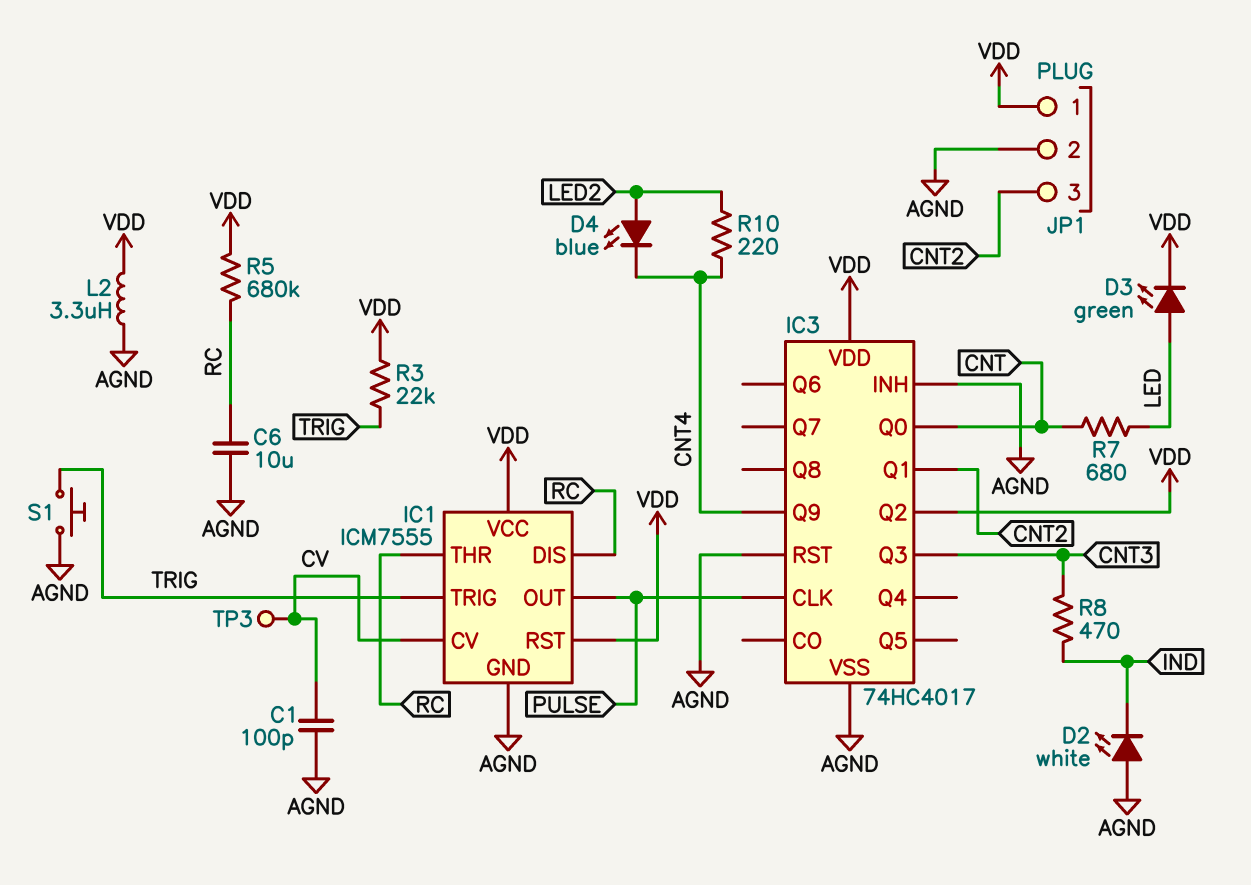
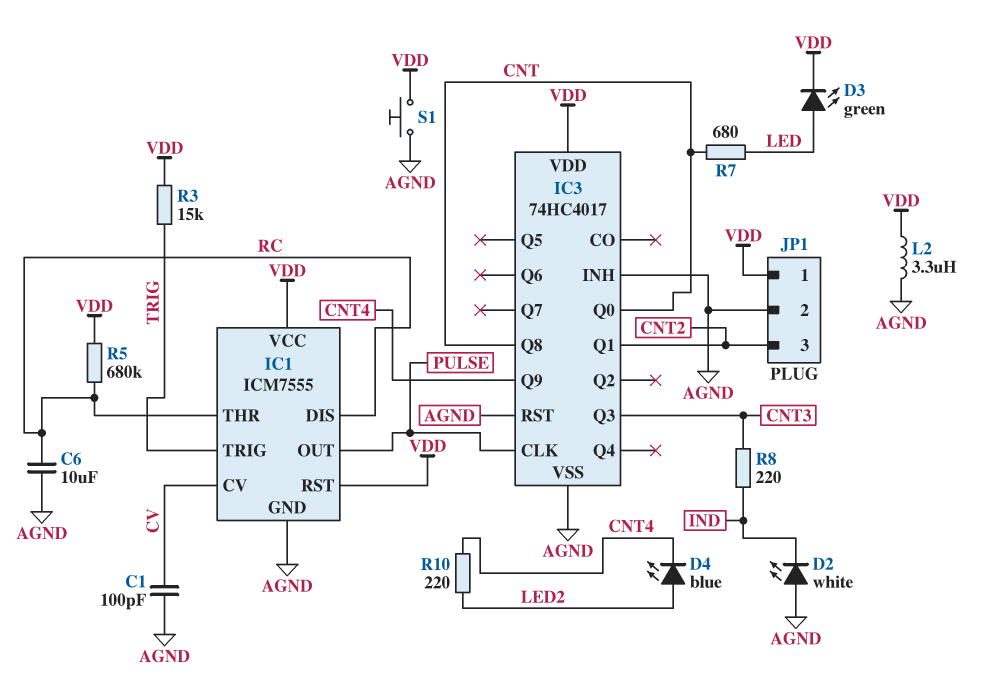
IC3 pin Q2: VDD -> none
IC3 pin Q8: none -> CNT
R3: 22k (TRIG, VDD) -> 15k (TRIG, VDD)
R8: 470 (CNT3, IND) -> 220 (CNT3, IND)
S1: button (AGND, TRIG) -> button (AGND, VDD)
TP3: test point (CV) -> none

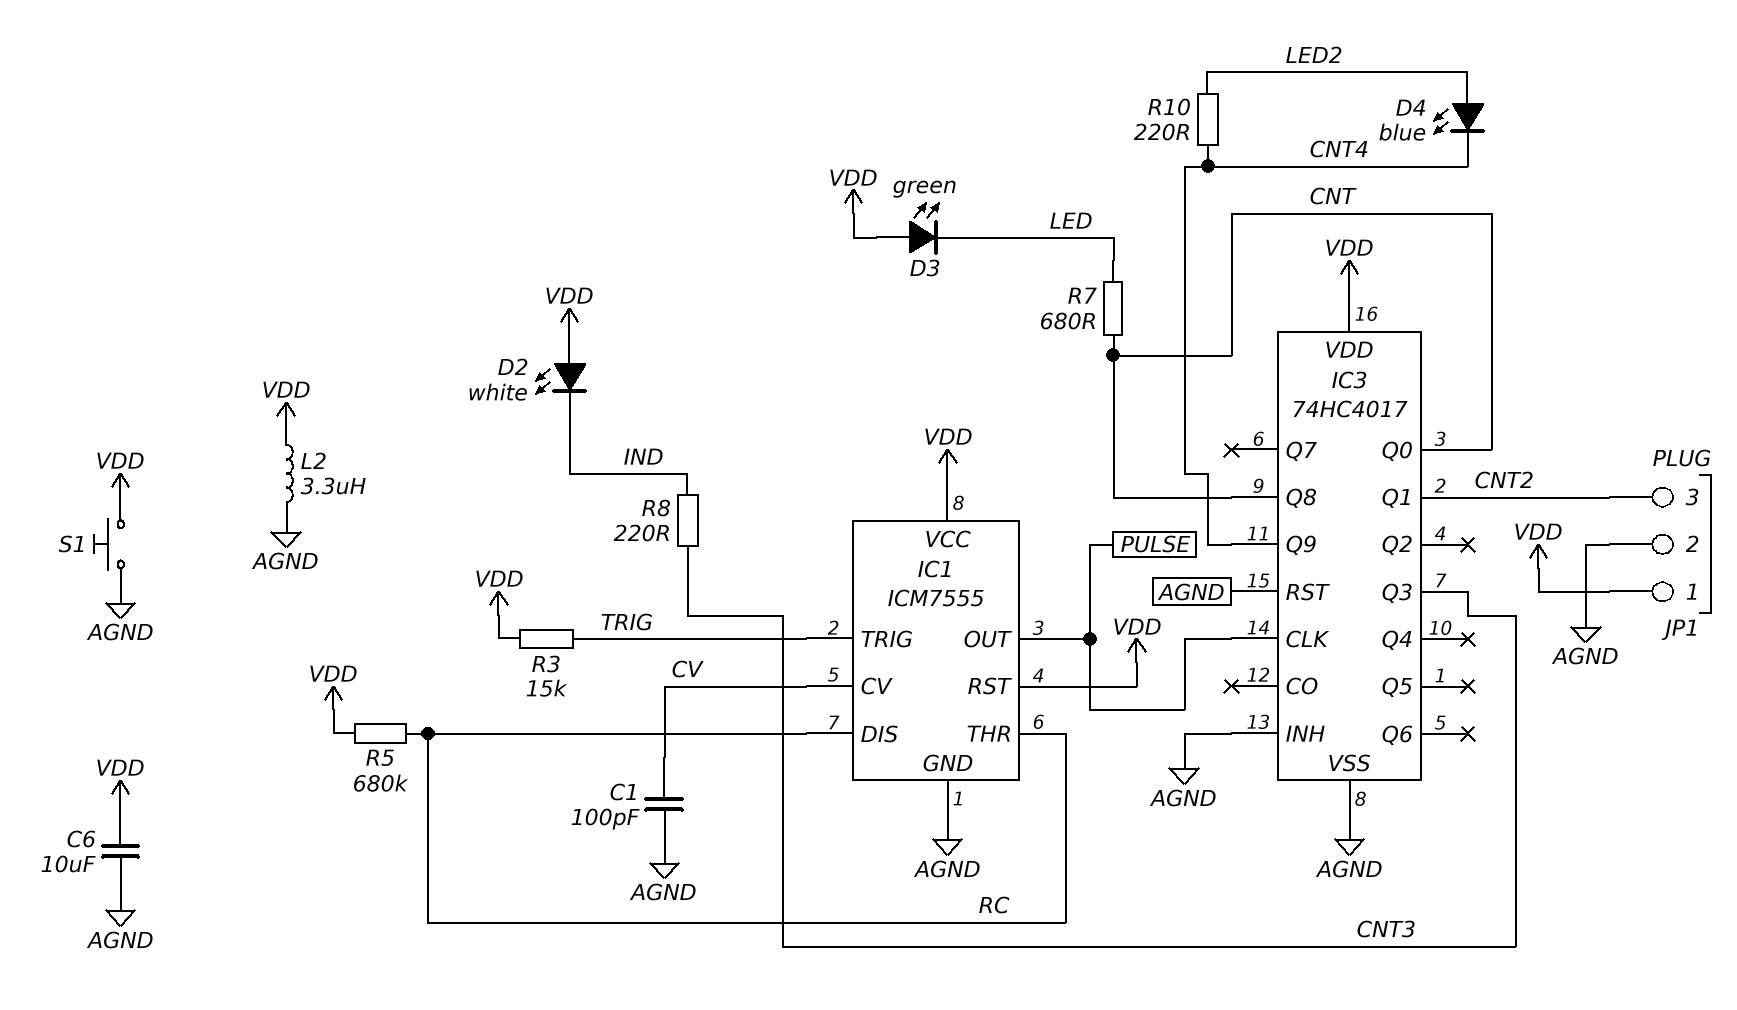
C6: 10uF (AGND, RC) -> 10uF (AGND, VDD)
D2: LED white (A AGND, K IND) -> LED white (A VDD, K IND)
D3: LED green (A LED, K VDD) -> LED green (A VDD, K LED)

